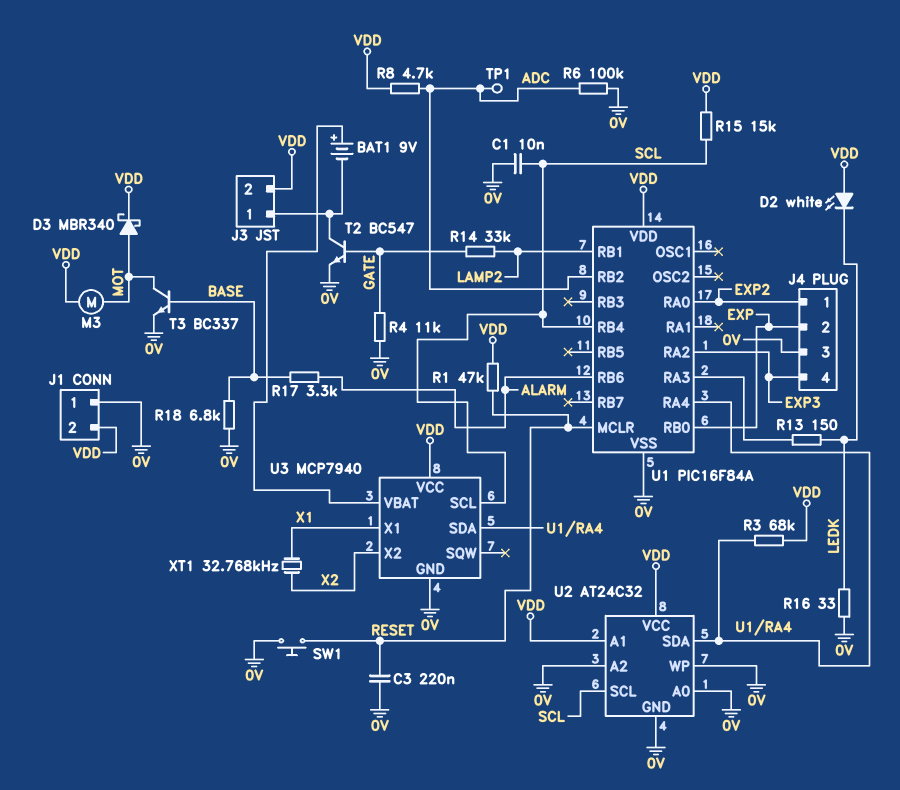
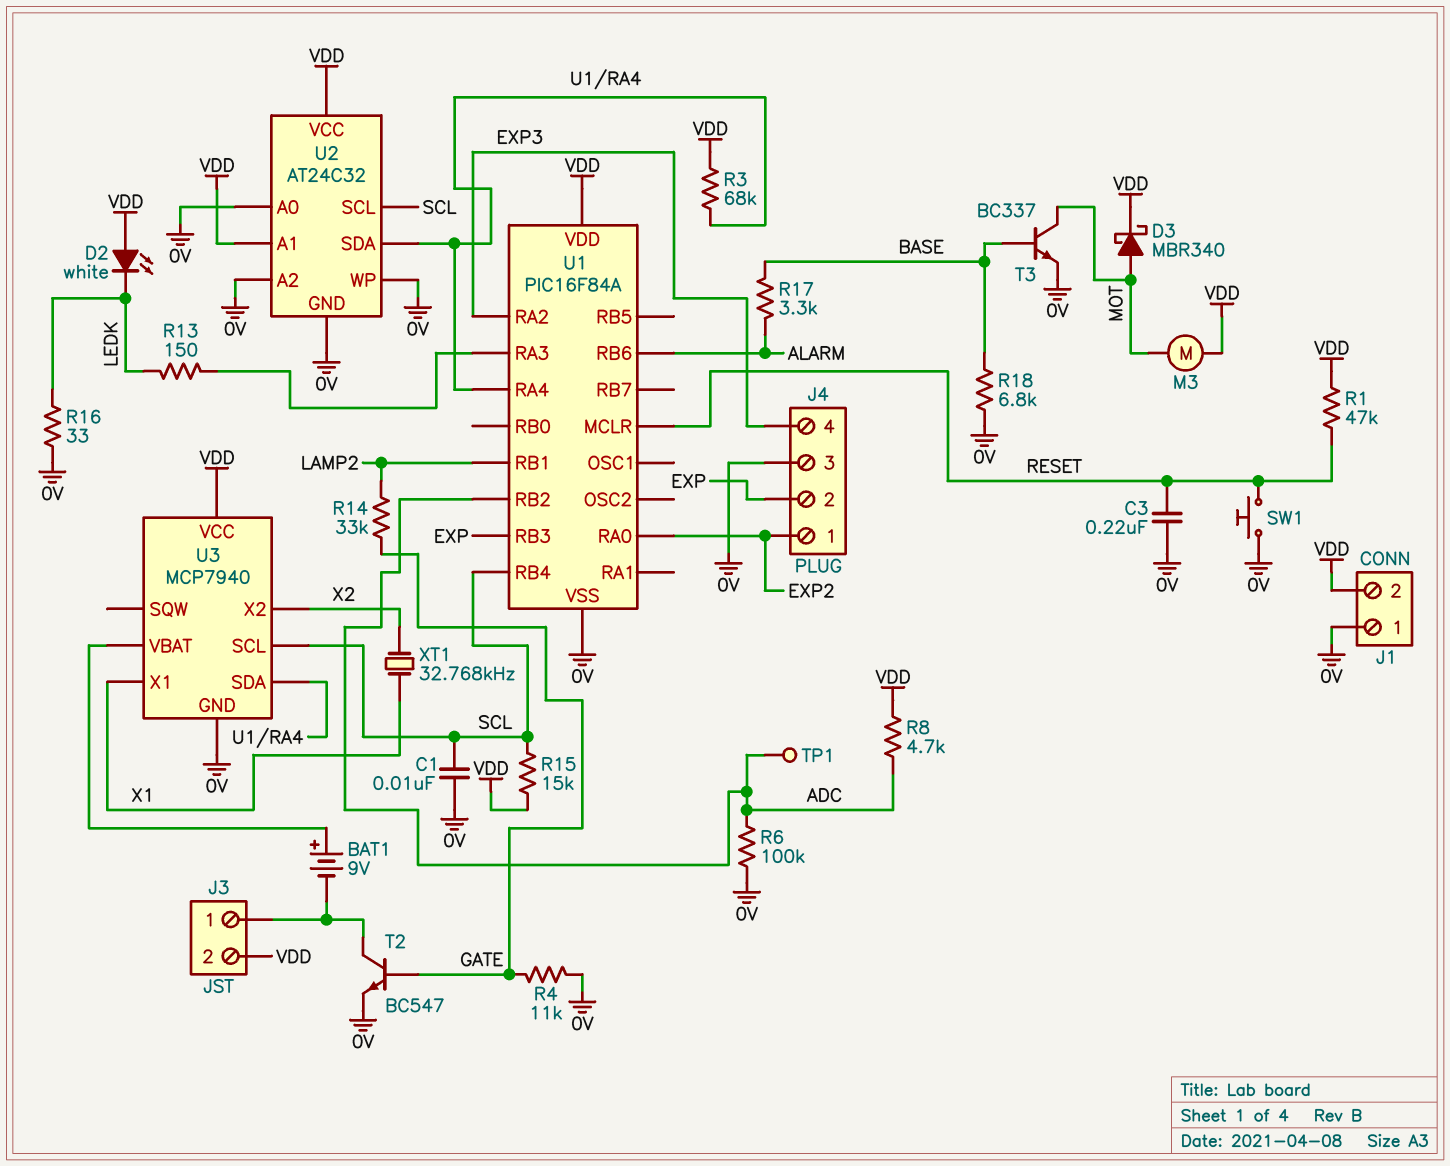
U1 pin RB0: EXP -> none
U1 pin RB3: none -> EXP

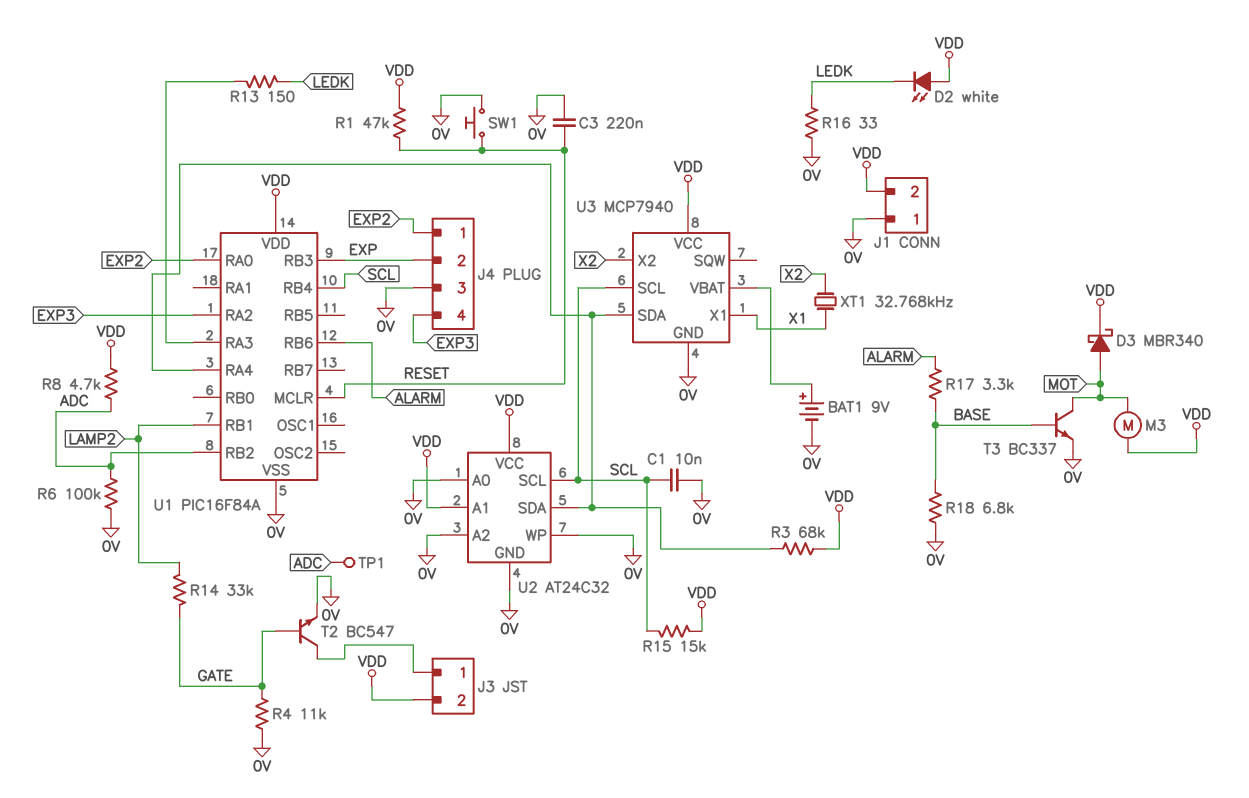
BAT1: 9V (plus U3/VBAT, minus J3/1) -> 9V (plus U3/VBAT, minus 0V)

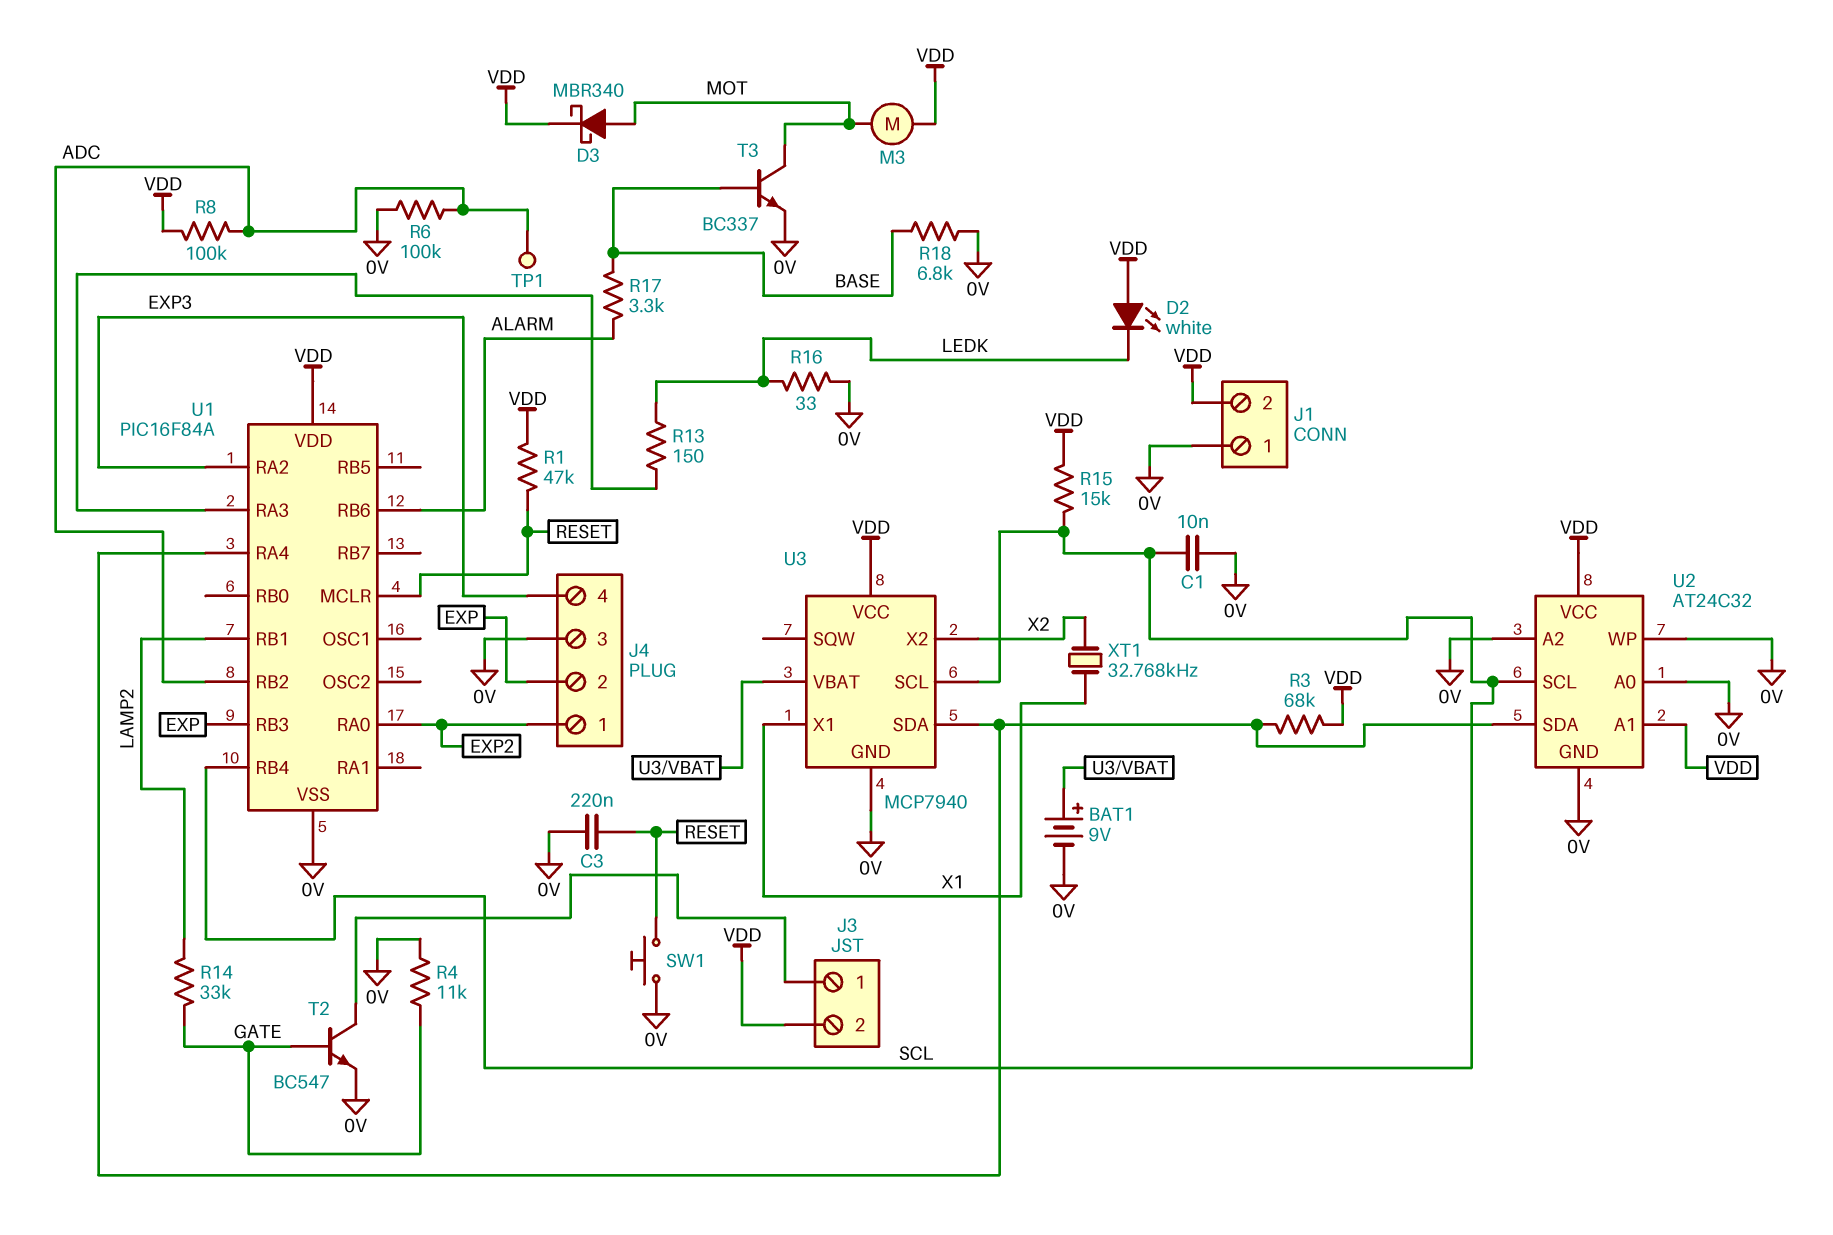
R8: 4.7k (ADC, VDD) -> 100k (ADC, VDD)

